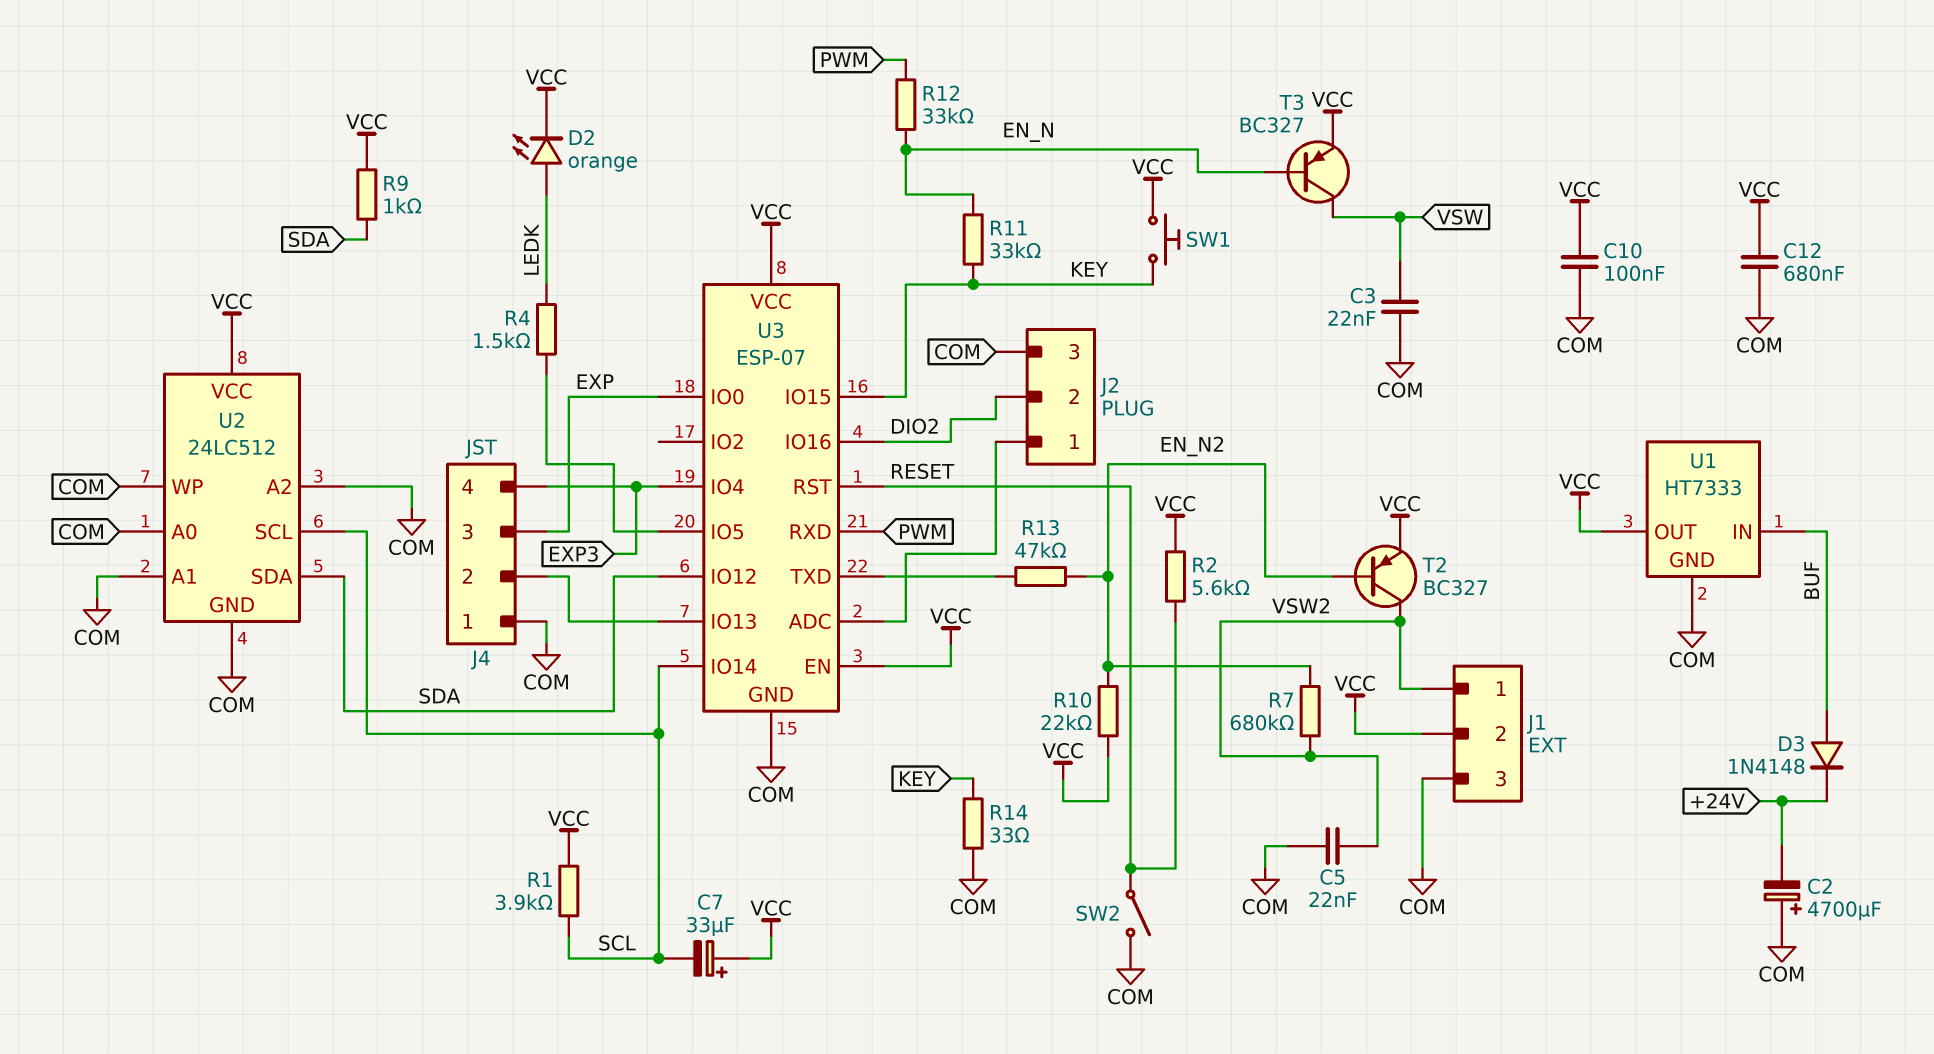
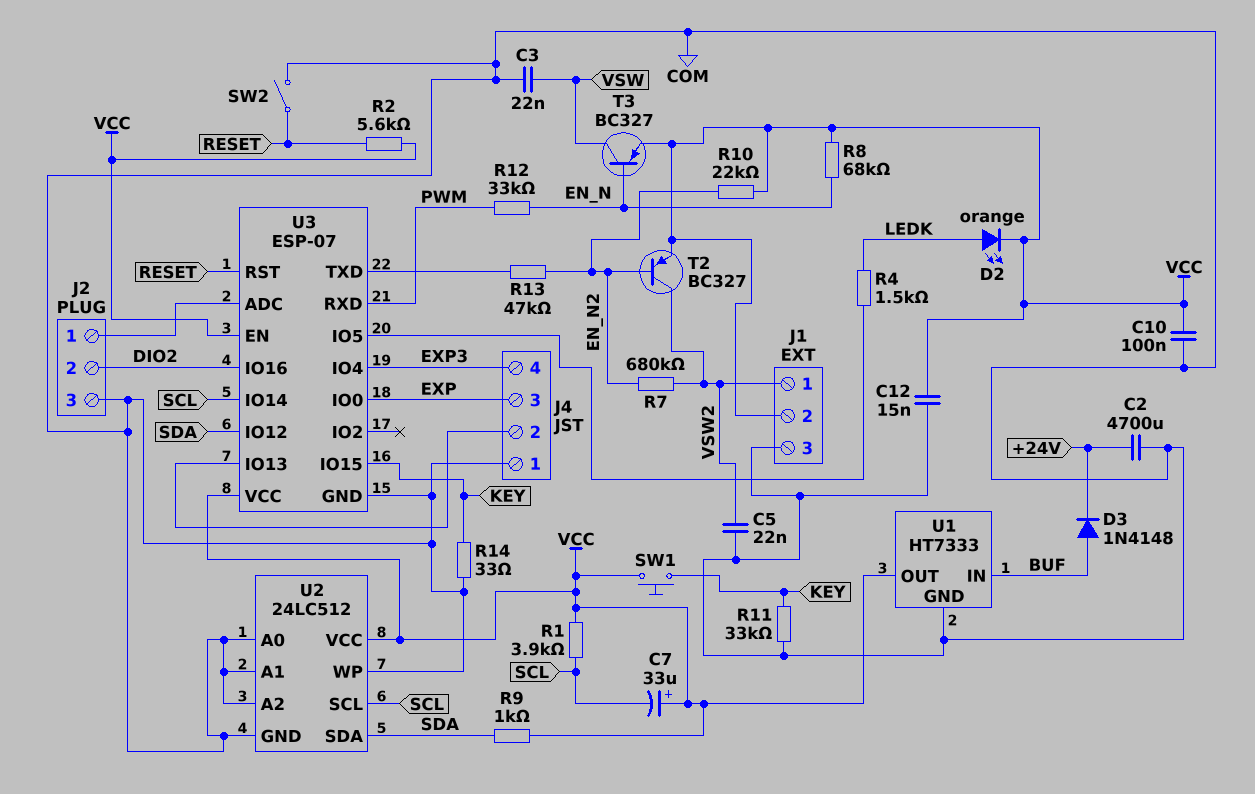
C2: 4700uF (plus COM, minus +24V) -> 4700uF (+24V, COM)
C12: 680nF (COM, VCC) -> 15nF (COM, VCC)
R8: none -> 68k (EN_N, VCC)
R11: 33k (EN_N, KEY) -> 33k (COM, KEY)

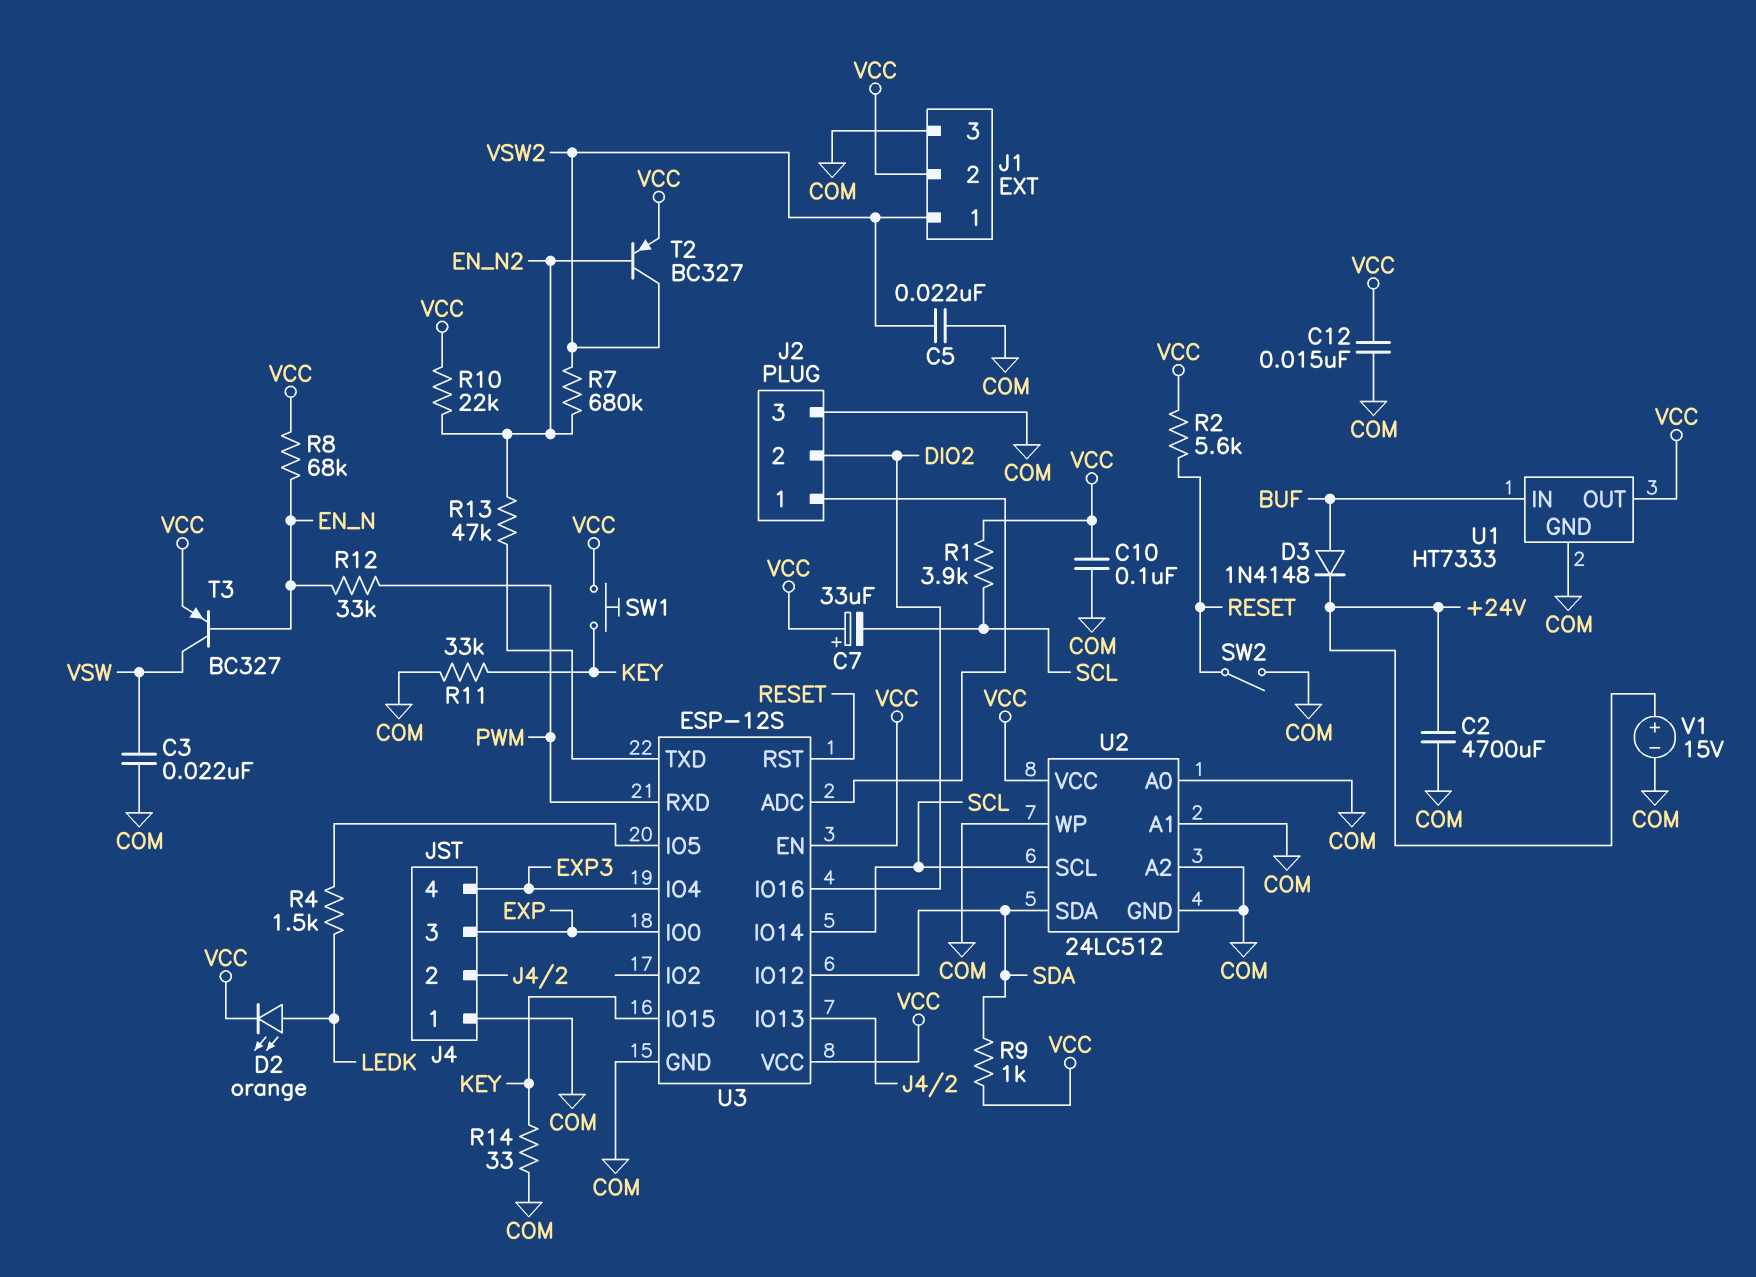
U3: ESP-07 -> ESP-12S
V1: none -> 15V (plus +24V, minus COM)

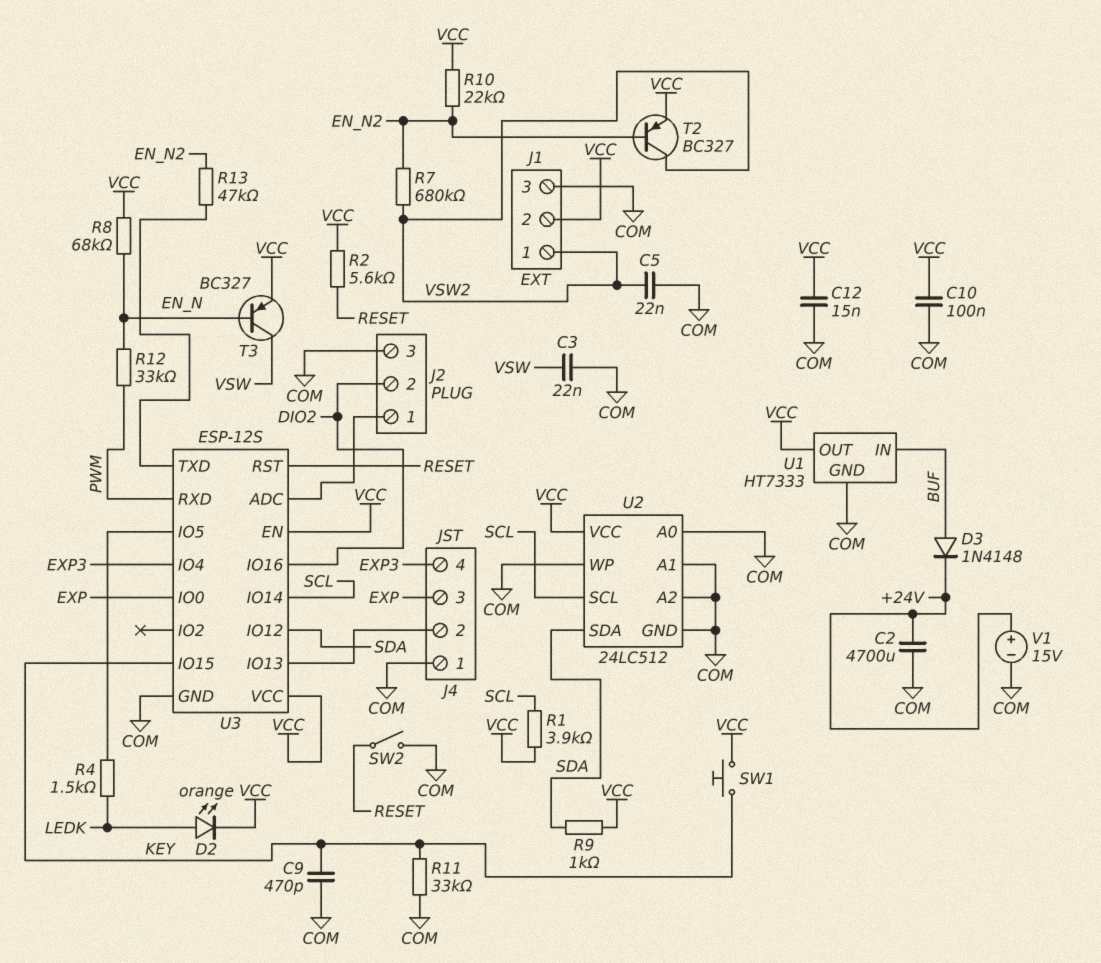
C7: 33uF (plus VCC, minus SCL) -> none
C9: none -> 470pF (COM, KEY)
R14: 33 (COM, KEY) -> none

